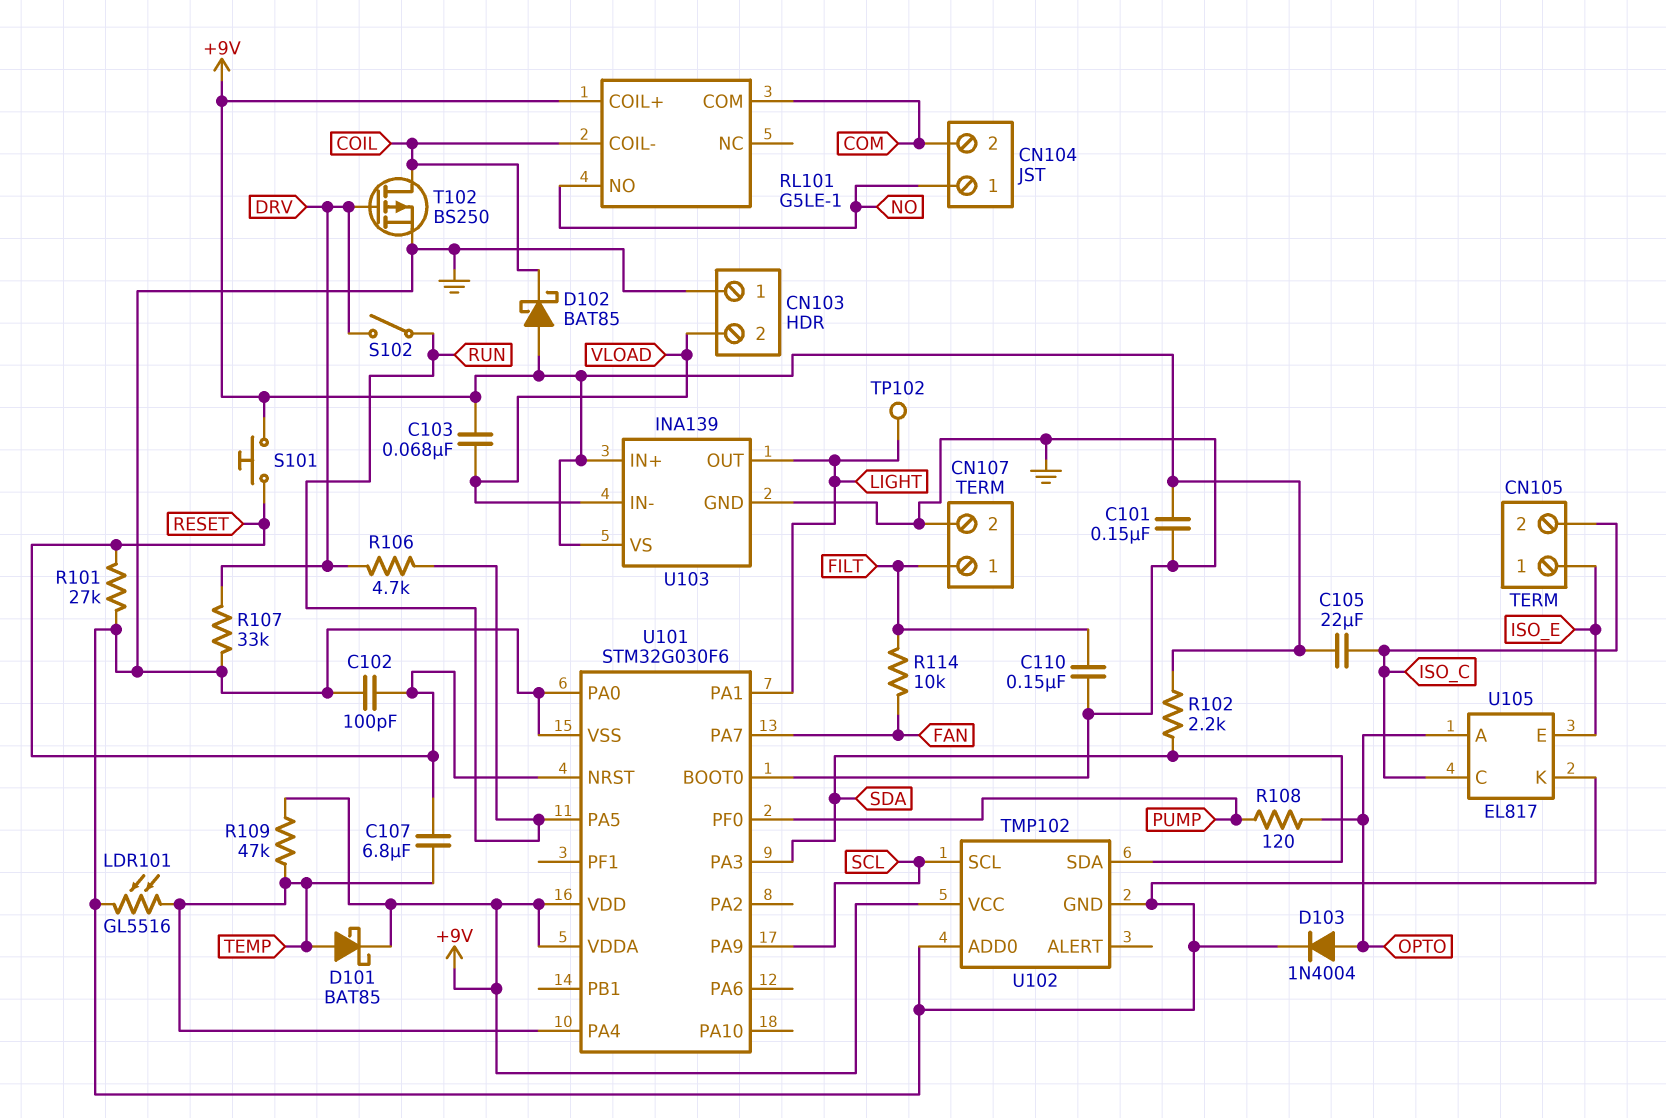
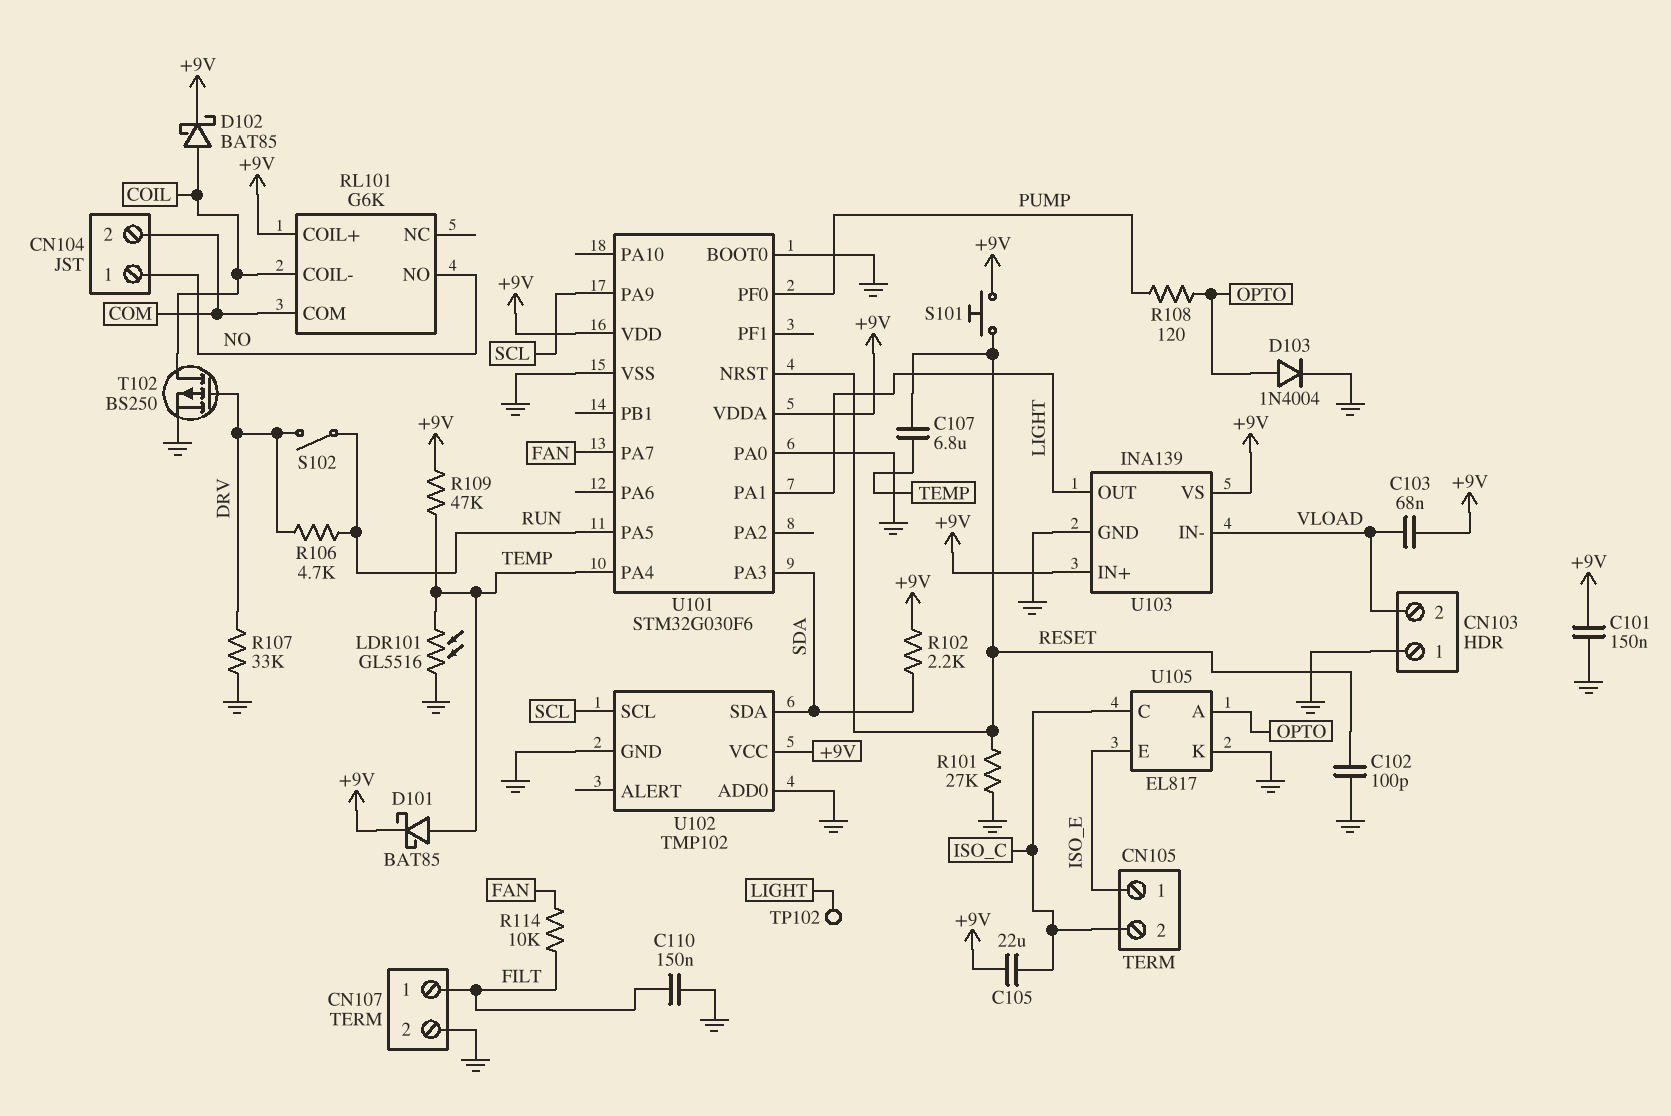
D102: schottky BAT85 (A +9V, K COIL) -> schottky BAT85 (A COIL, K +9V)
RL101: G5LE-1 -> G6K

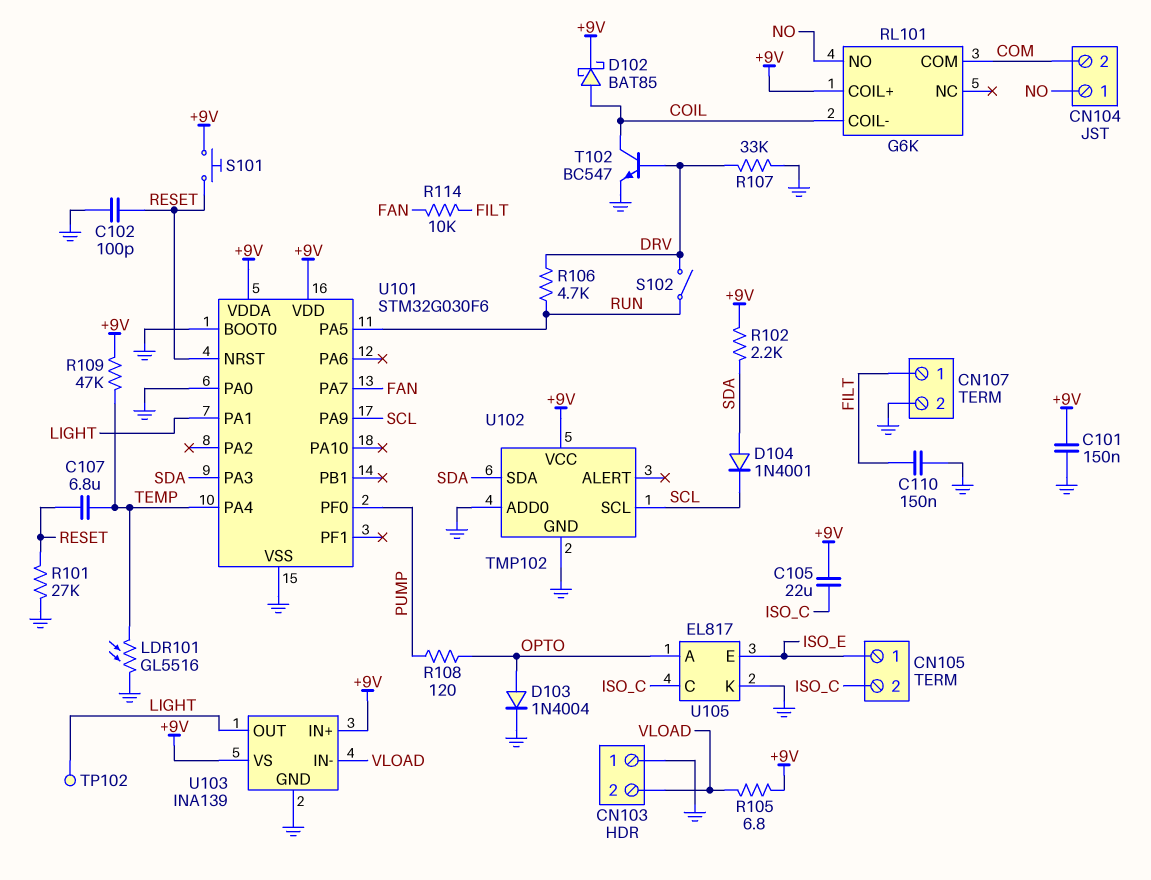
C103: 68nF (+9V, VLOAD) -> none
D101: schottky BAT85 (A TEMP, K +9V) -> none
D104: none -> diode 1N4001 (A SDA, K SCL)
R105: none -> 6.8 (+9V, VLOAD)
T102: PMOS BS250 (G DRV, D COIL, S GND) -> NPN BC547 (B DRV, C COIL, E GND)

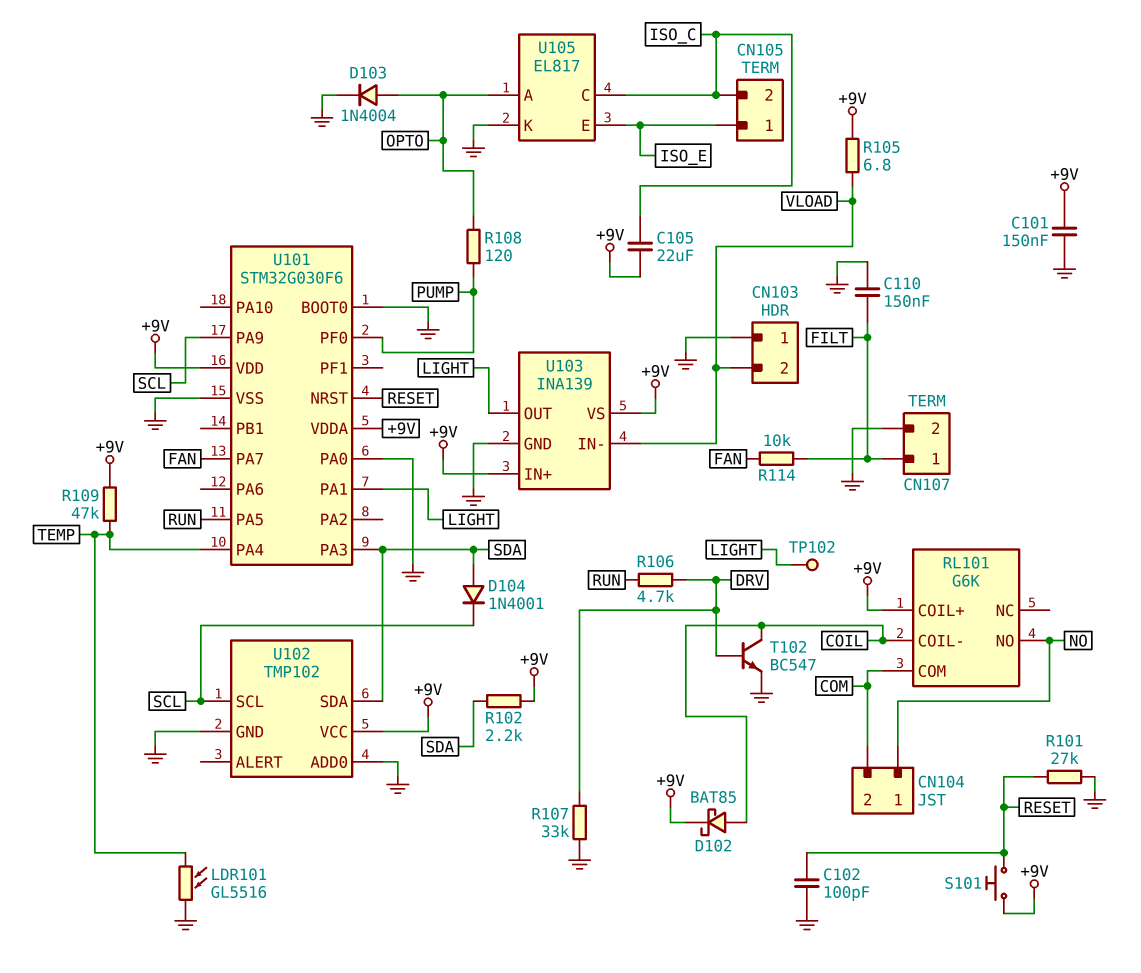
C107: 6.8uF (RESET, TEMP) -> none
S102: switch (DRV, RUN) -> none

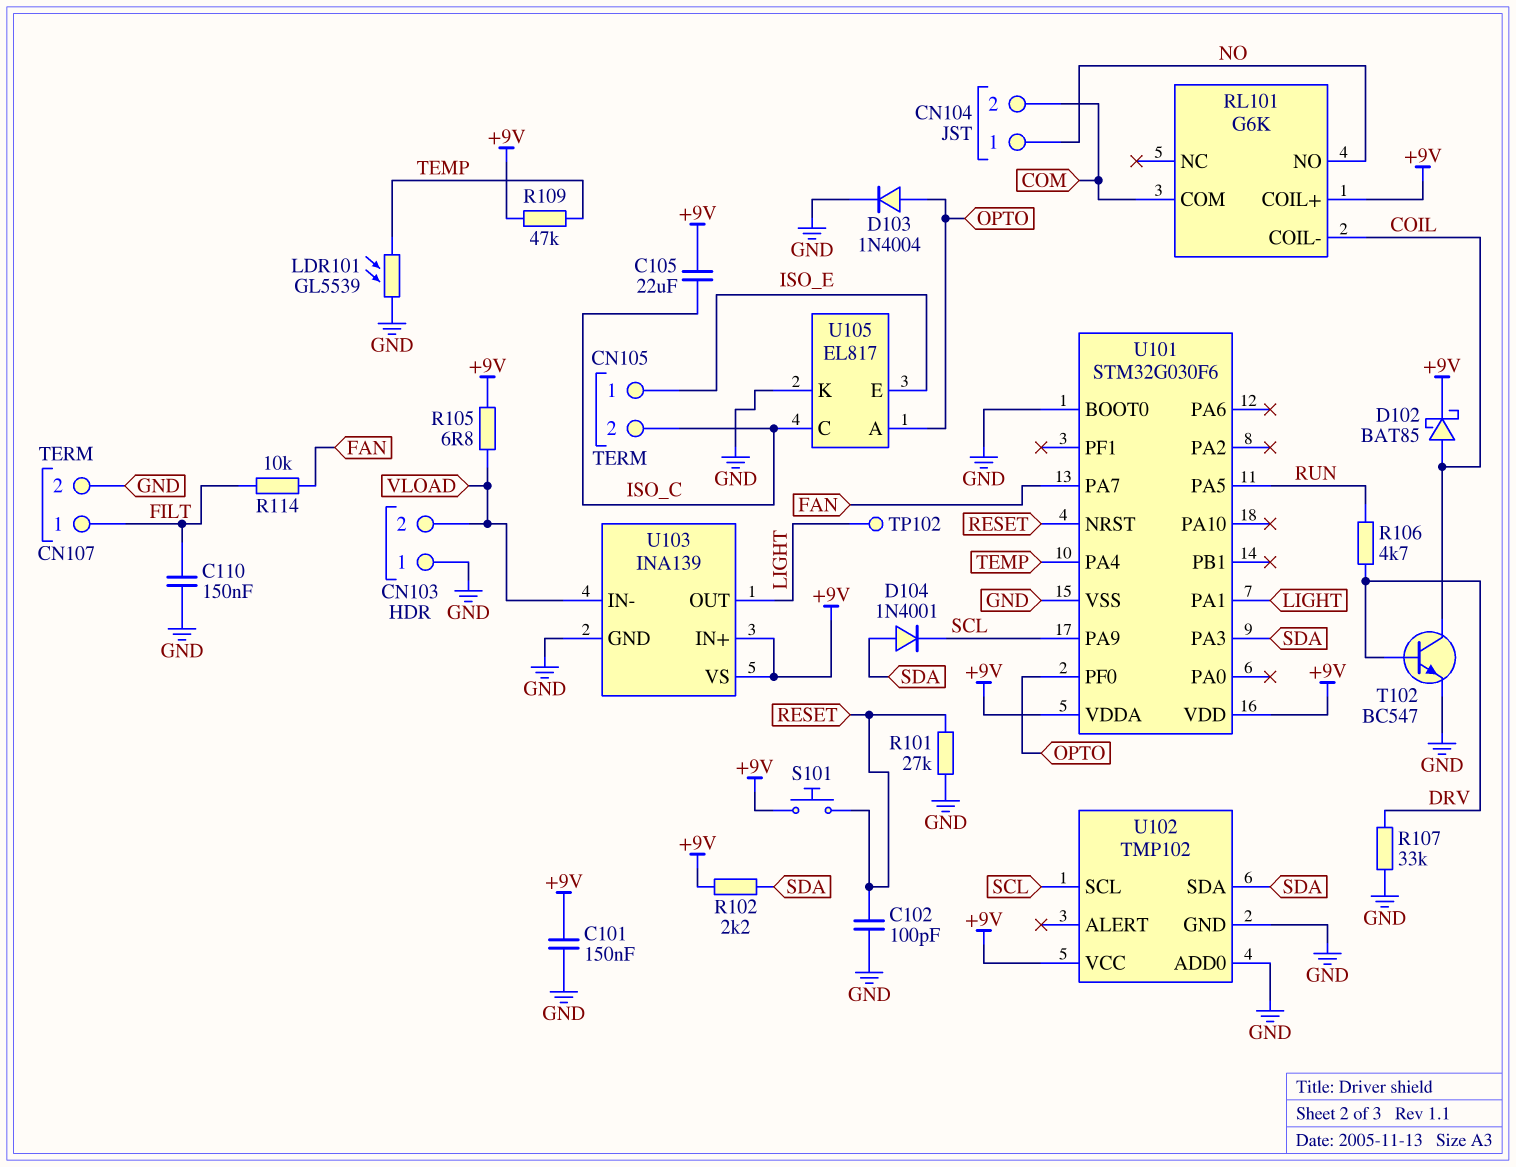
LDR101: GL5516 (GND, TEMP) -> GL5539 (GND, TEMP)
R108: 120 (OPTO, PUMP) -> none
U101 pin PA0: GND -> none
U101 pin PF0: PUMP -> OPTO

